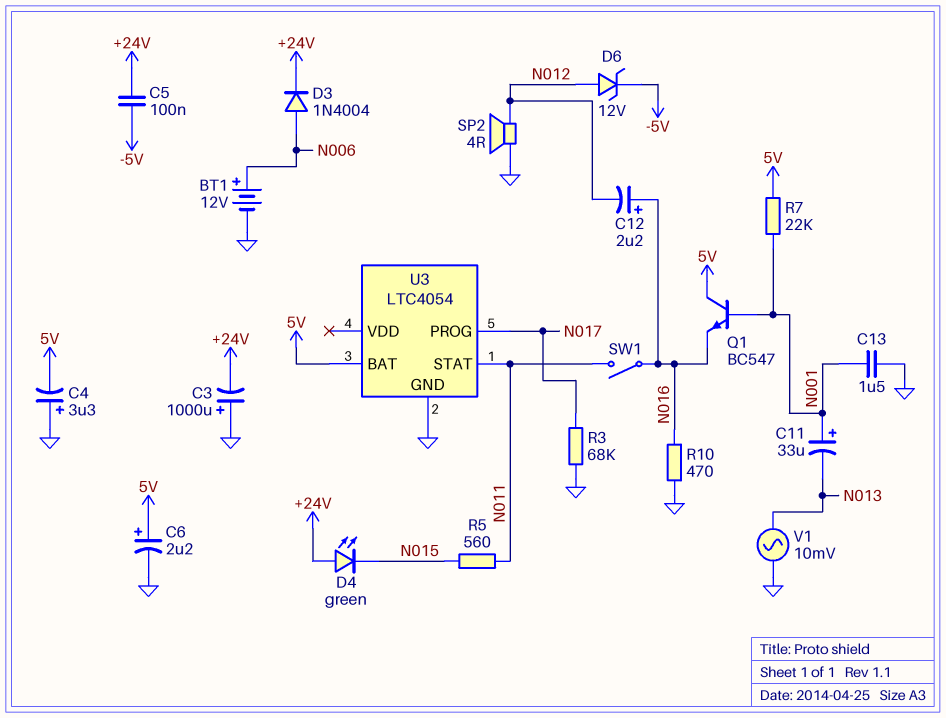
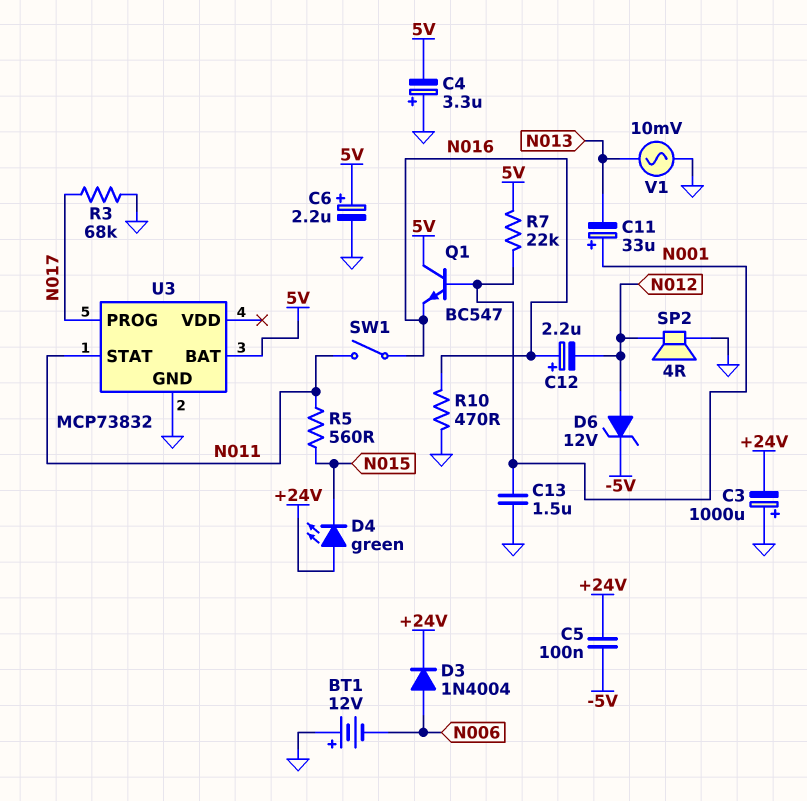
BT1: 12V (plus N006, minus GND) -> 12V (plus GND, minus N006)
U3: LTC4054 -> MCP73832

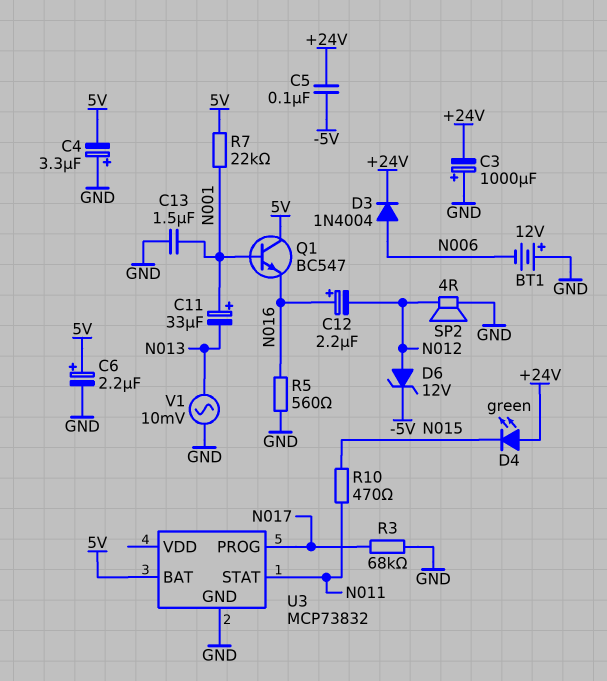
R5: 560 (N011, N015) -> 560 (GND, N016)
R10: 470 (GND, N016) -> 470 (N011, N015)
SW1: switch (N011, N016) -> none

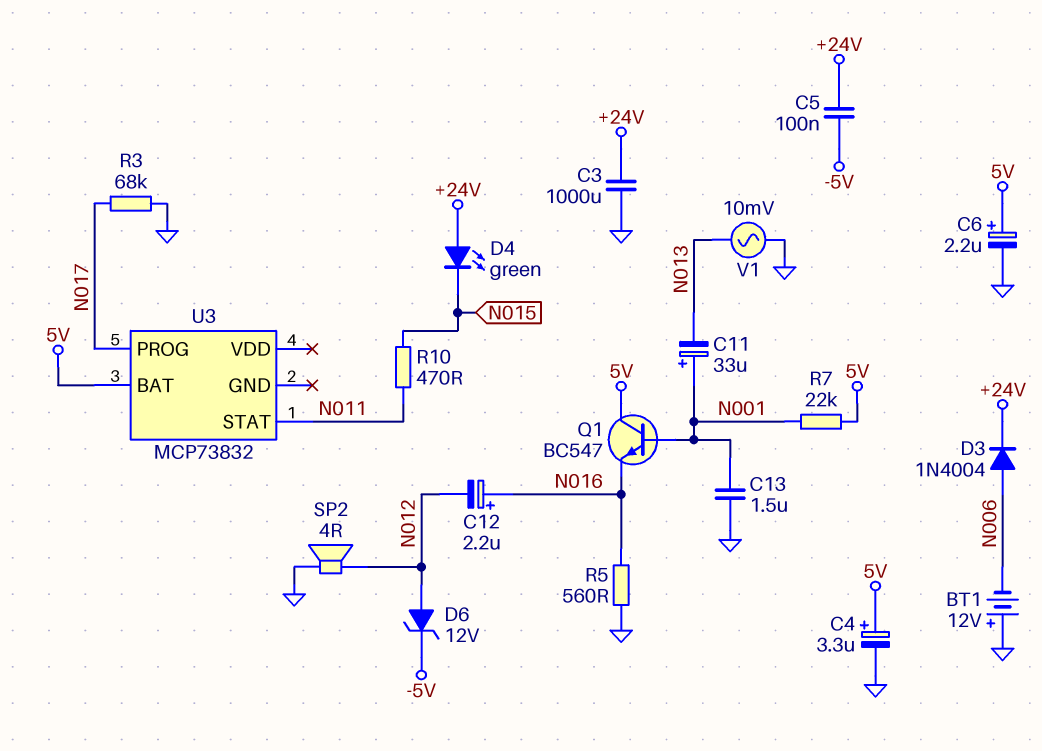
C3: 1000uF (plus GND, minus +24V) -> 1000uF (+24V, GND)
C4: 3.3uF (plus GND, minus 5V) -> 3.3uF (plus 5V, minus GND)
U3 pin GND: GND -> none

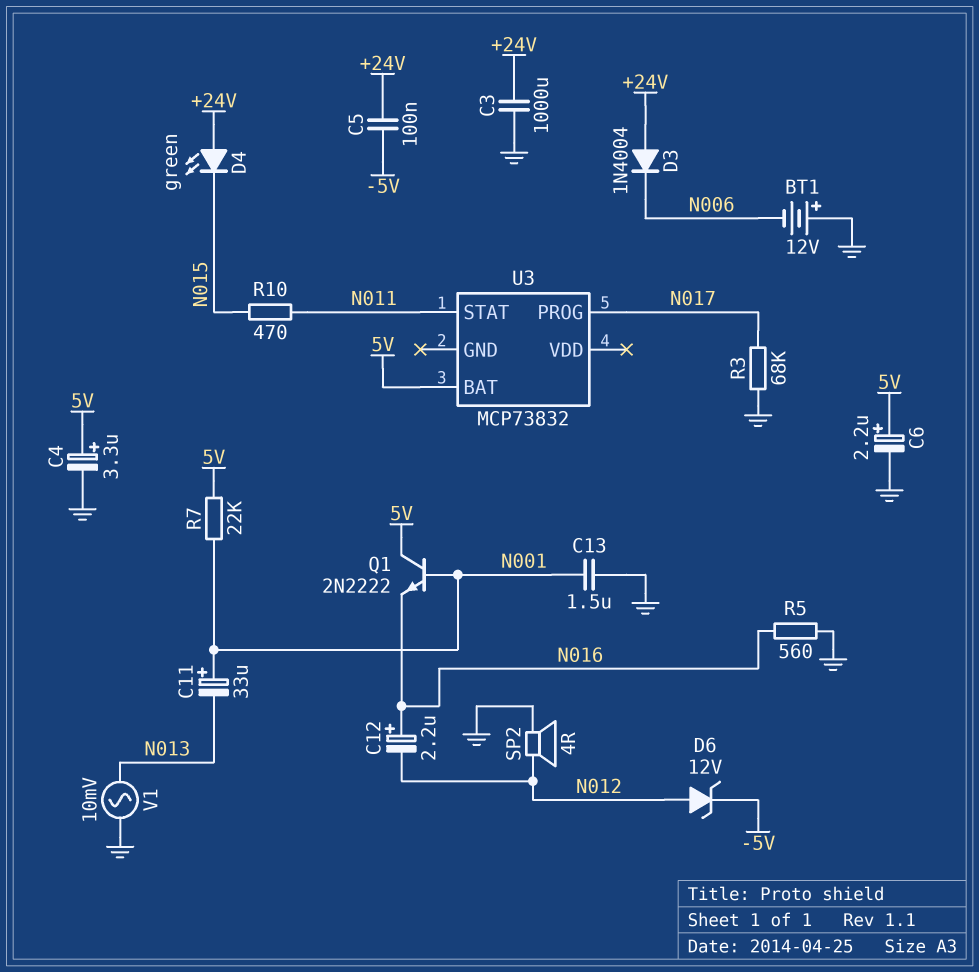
D3: diode 1N4004 (A N006, K +24V) -> diode 1N4004 (A +24V, K N006)
Q1: NPN BC547 (B N001, C 5V, E N016) -> NPN 2N2222 (B N001, C 5V, E N016)

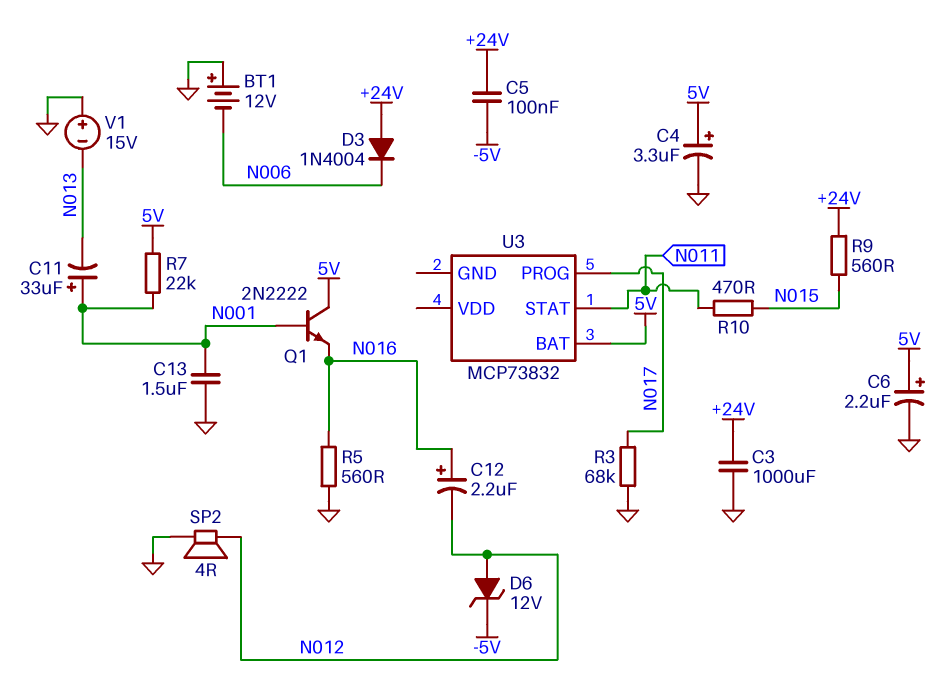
D4: LED green (A +24V, K N015) -> none
R9: none -> 560 (+24V, N015)
V1: AC 10mV (GND, N013) -> 15V (plus GND, minus N013)

